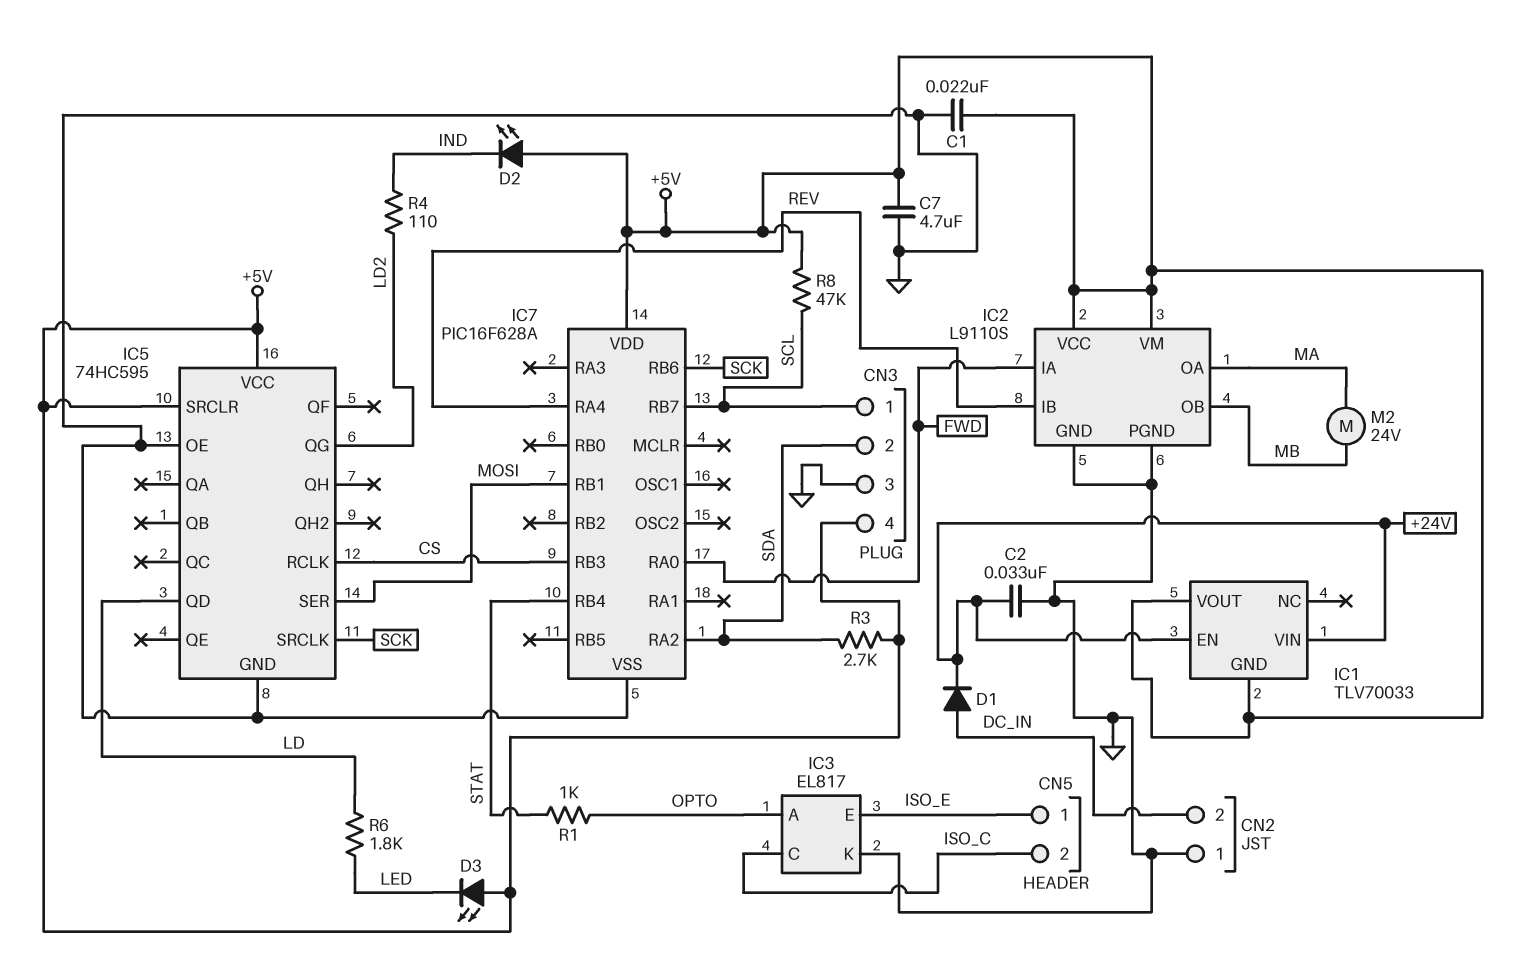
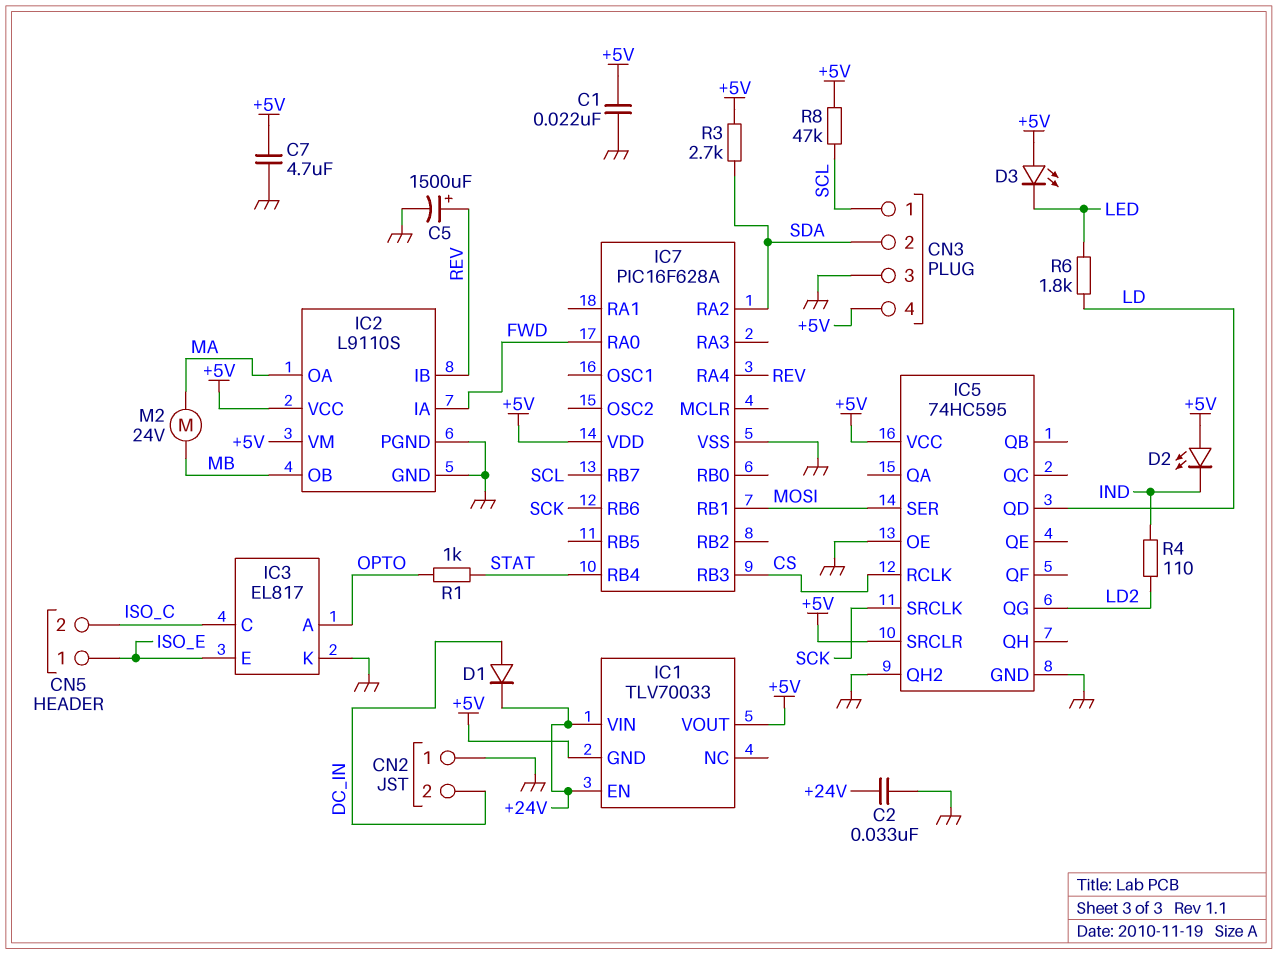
C5: none -> 1500uF (plus REV, minus GND)
IC5 pin QH2: none -> GND

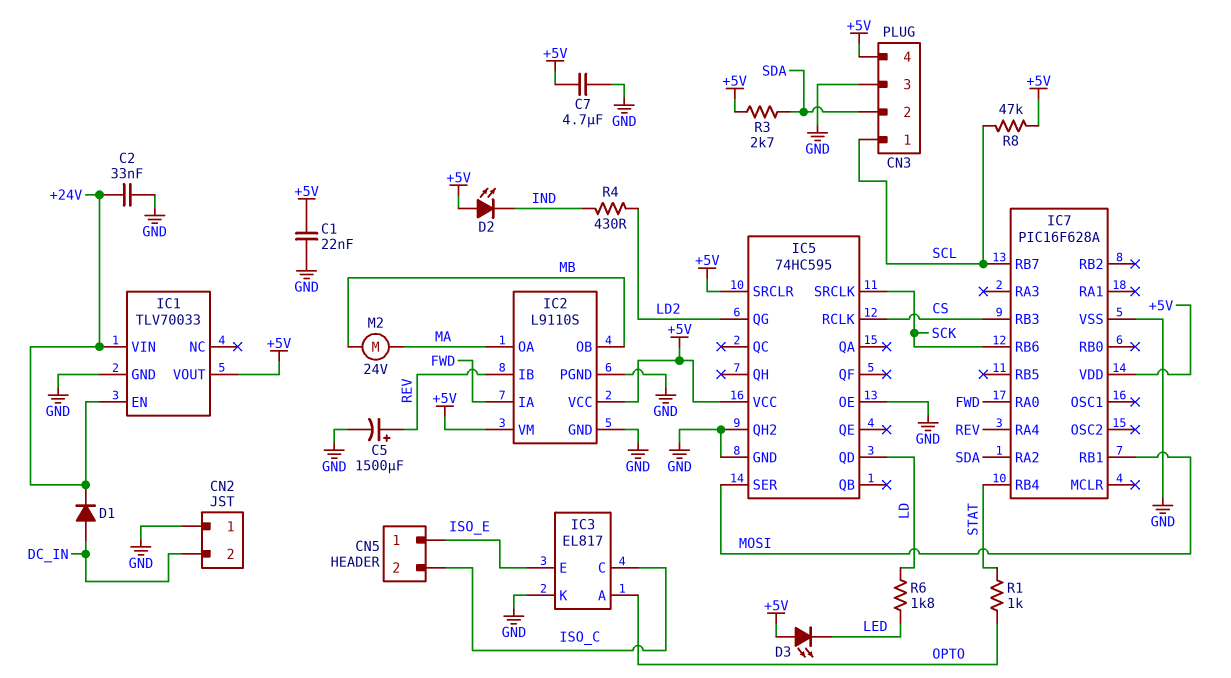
IC1 pin GND: +5V -> GND
R4: 110 (IND, LD2) -> 430 (IND, LD2)

